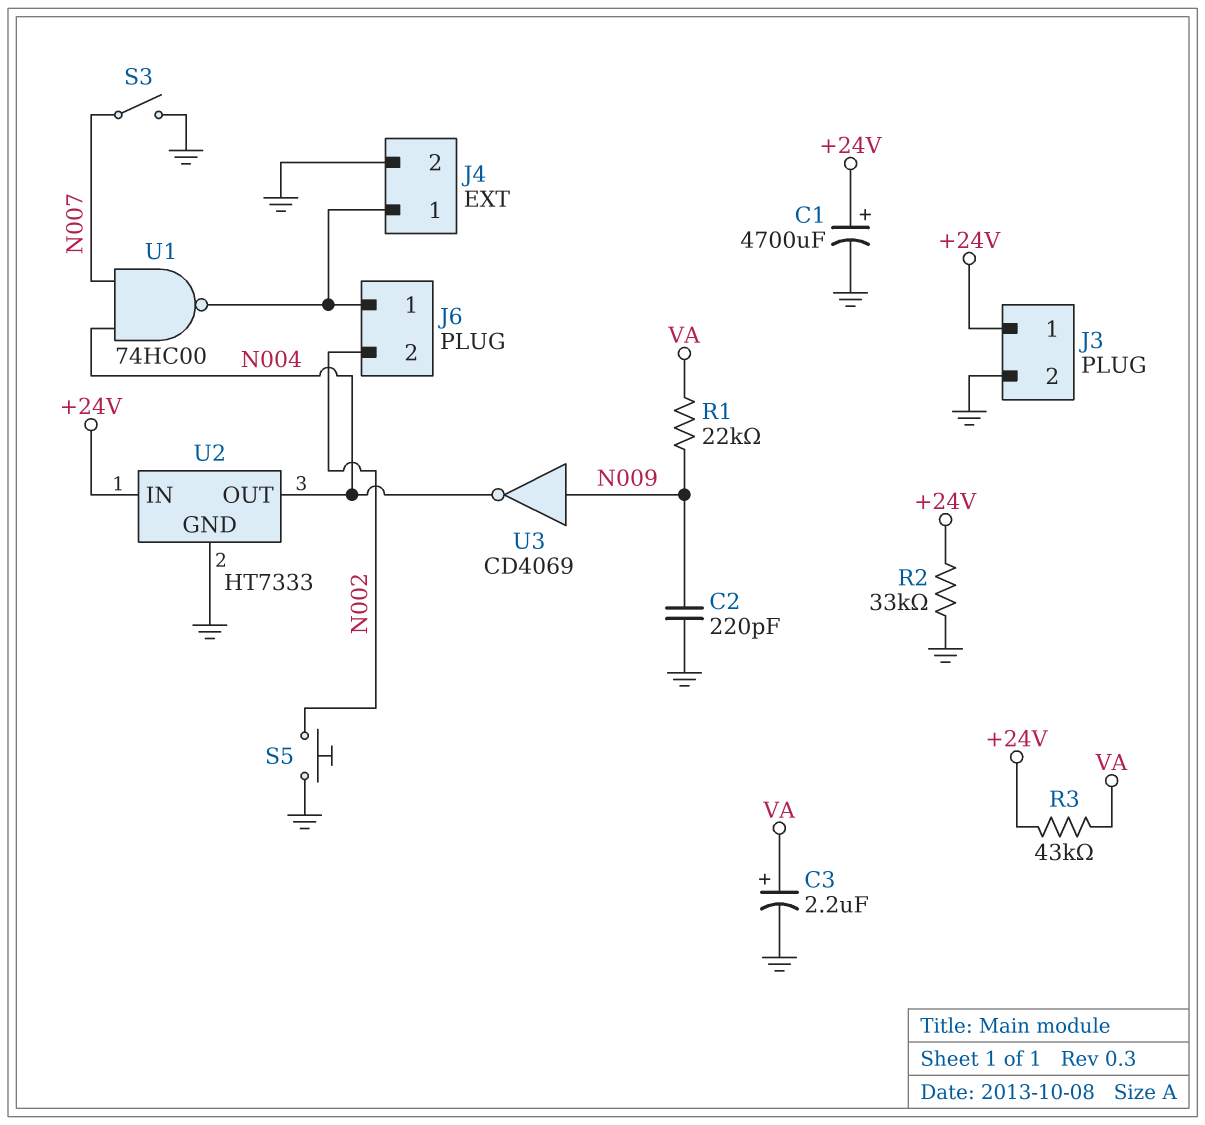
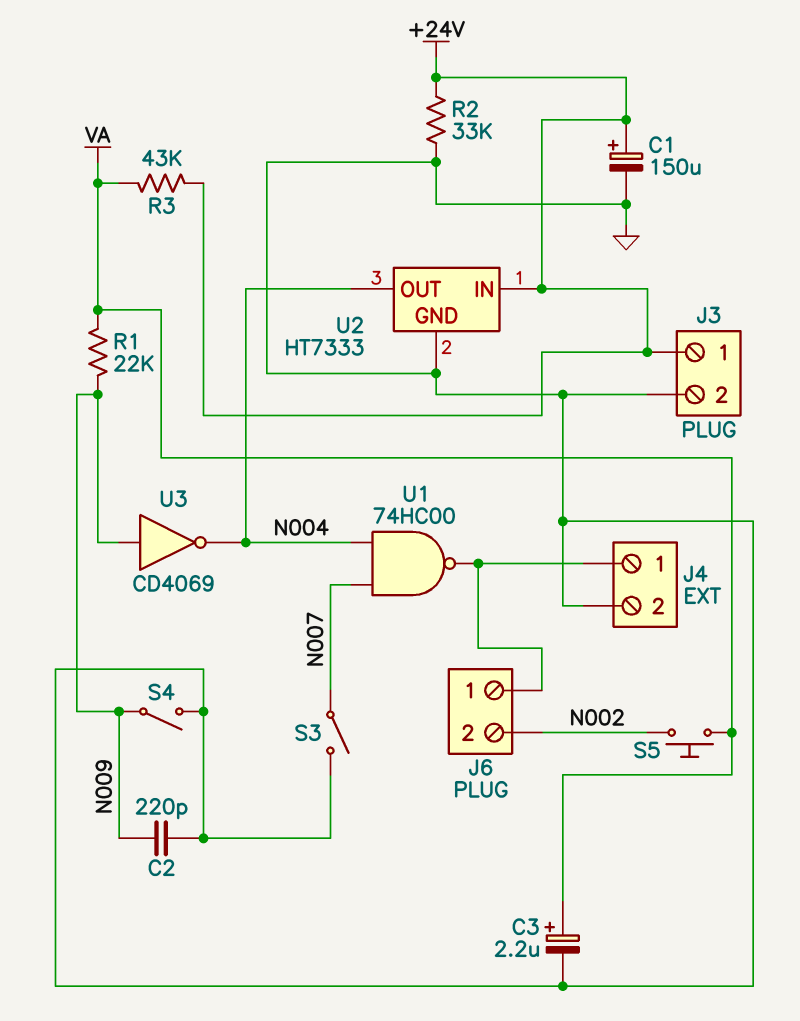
C1: 4700uF (plus +24V, minus GND) -> 150uF (plus +24V, minus GND)
S4: none -> switch (GND, N009)
S5: button (GND, N002) -> button (N002, VA)

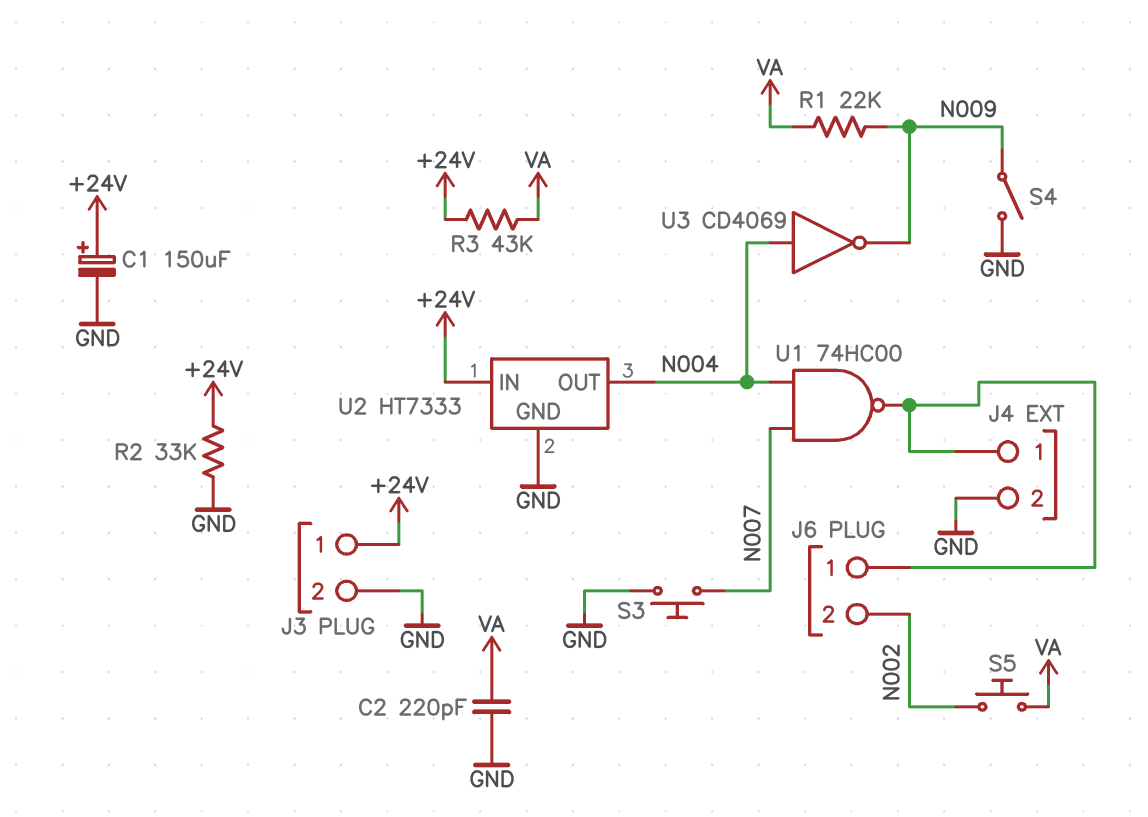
C2: 220pF (GND, N009) -> 220pF (GND, VA)
C3: 2.2uF (plus VA, minus GND) -> none
S3: switch (GND, N007) -> button (GND, N007)
U3: NOT CD4069 (in N009, out N004) -> NOT CD4069 (in N004, out N009)

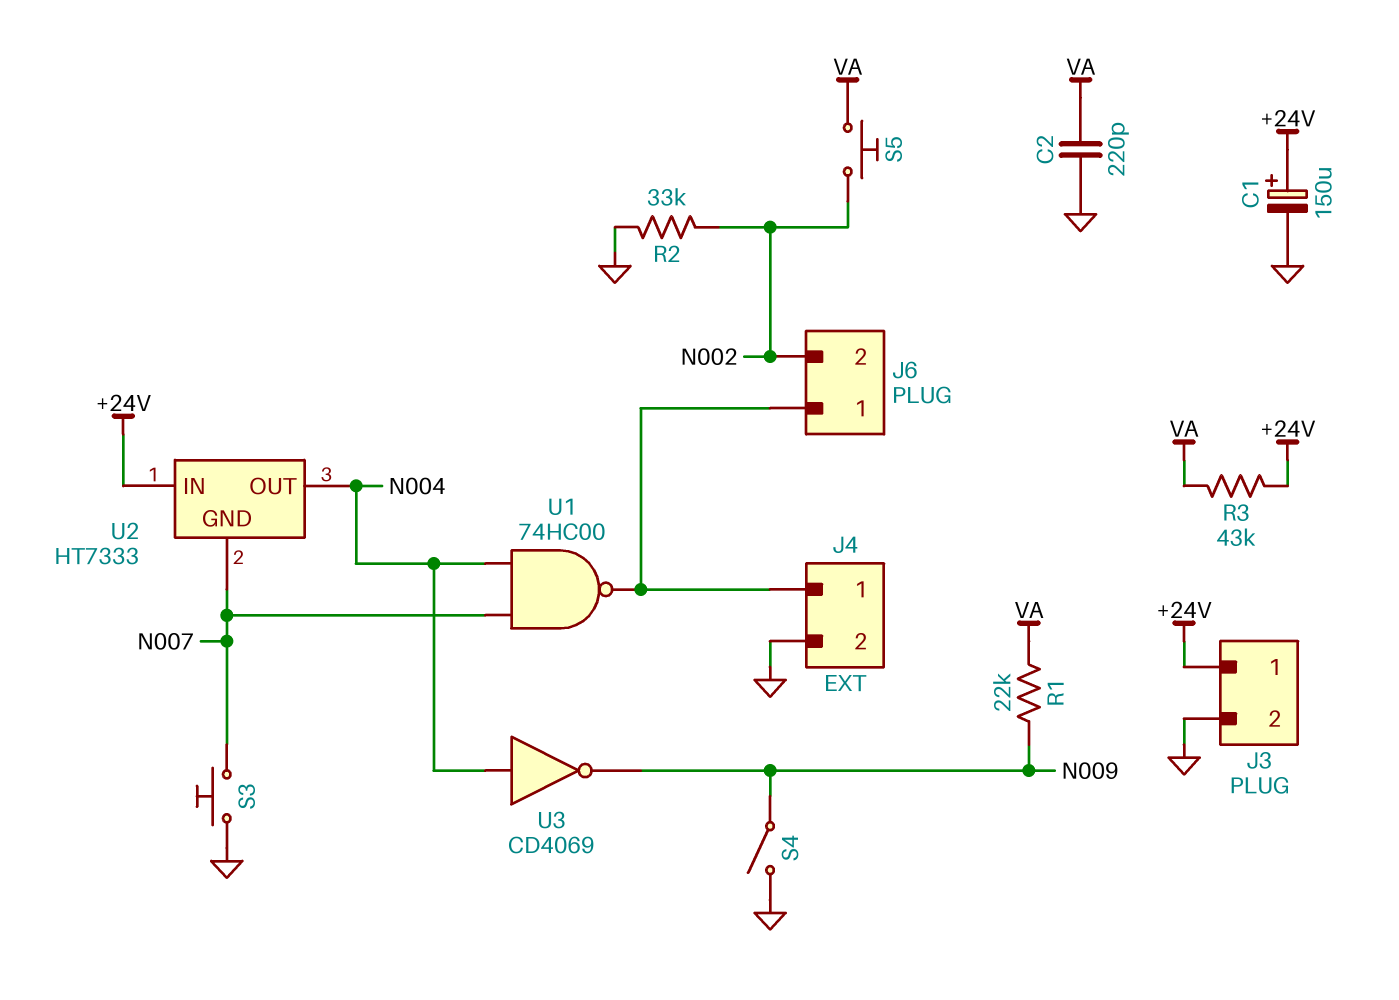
R2: 33k (+24V, GND) -> 33k (GND, N002)
U2 pin GND: GND -> N007

